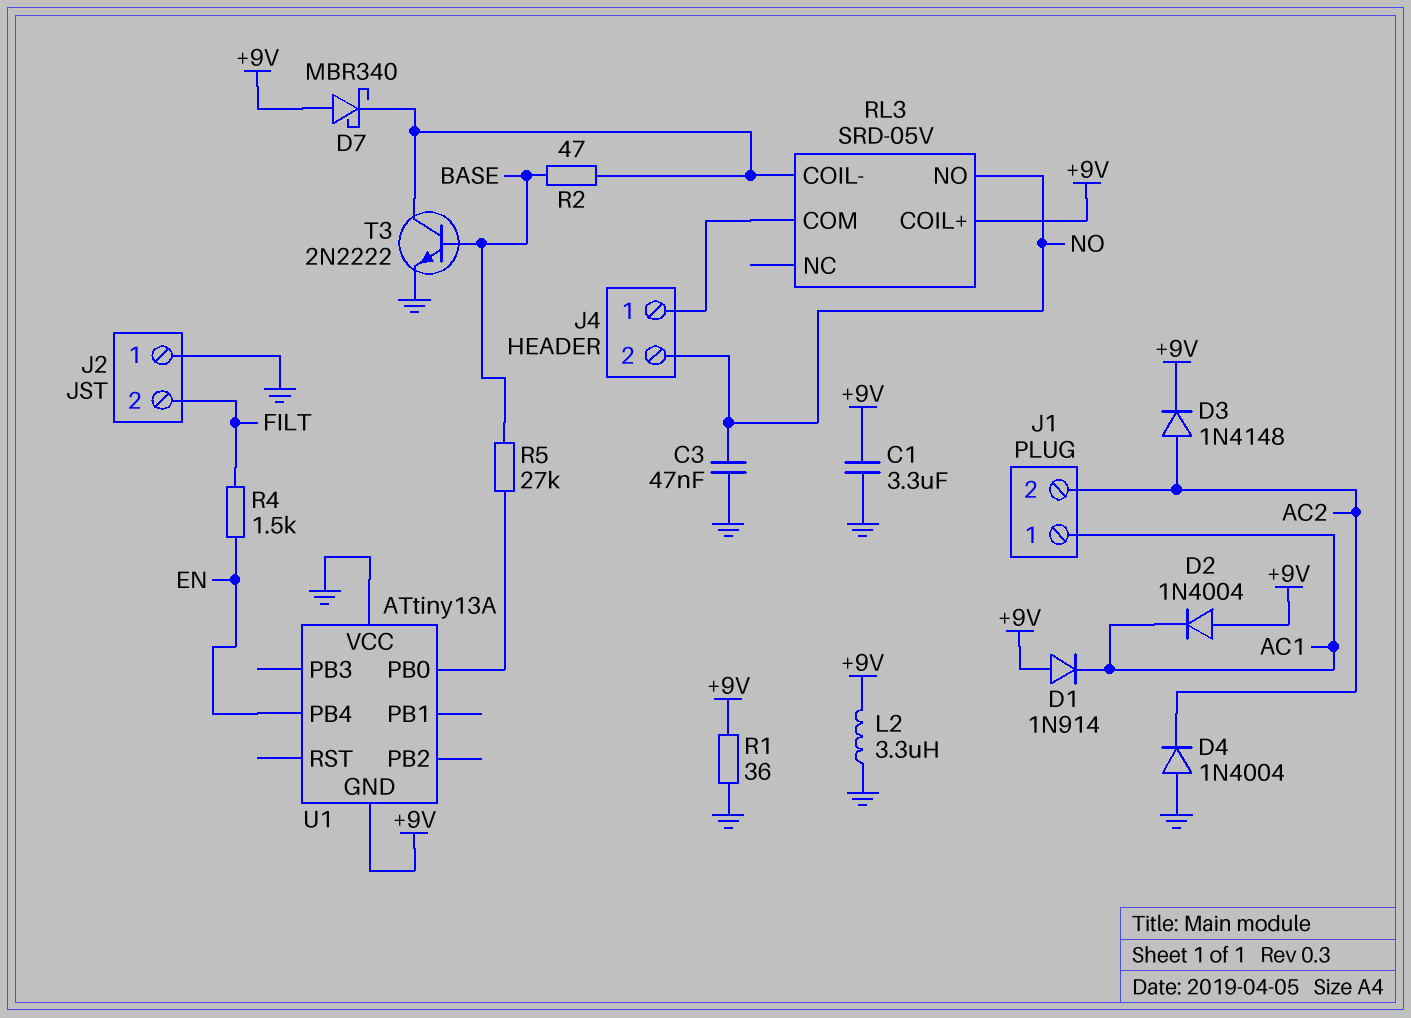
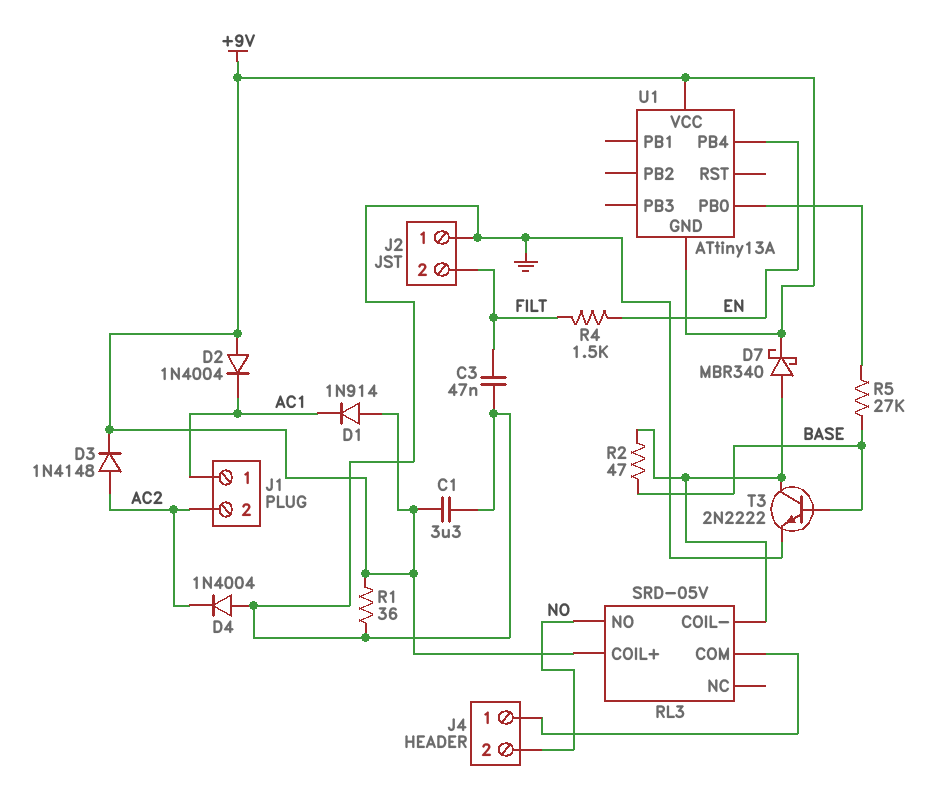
C3: 47nF (GND, NO) -> 47nF (FILT, GND)
D7: schottky MBR340 (A +9V, K RL3/COIL-) -> schottky MBR340 (A RL3/COIL-, K +9V)
L2: 3.3uH (+9V, GND) -> none
U1 pin VCC: GND -> +9V

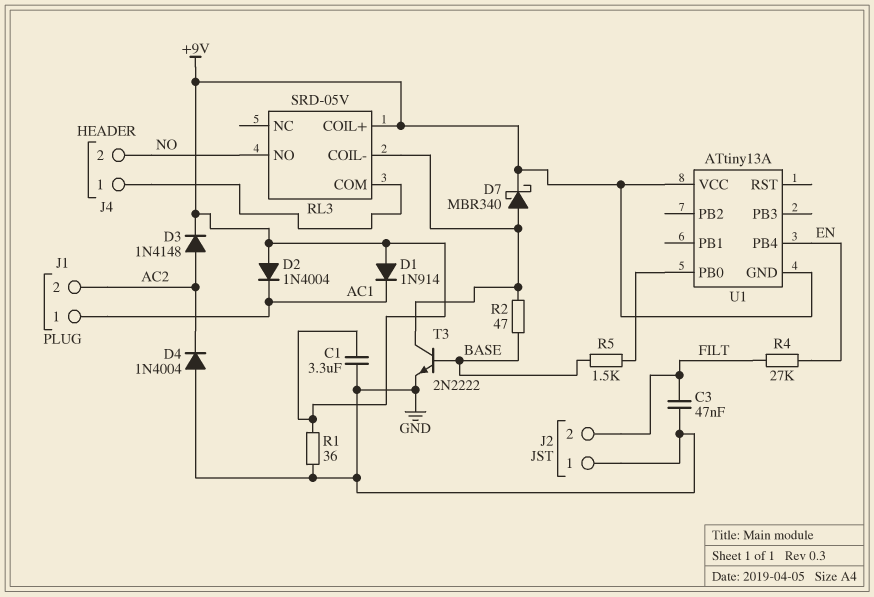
R4: 1.5k (EN, FILT) -> 27k (EN, FILT)
R5: 27k (BASE, U1/PB0) -> 1.5k (BASE, U1/PB0)

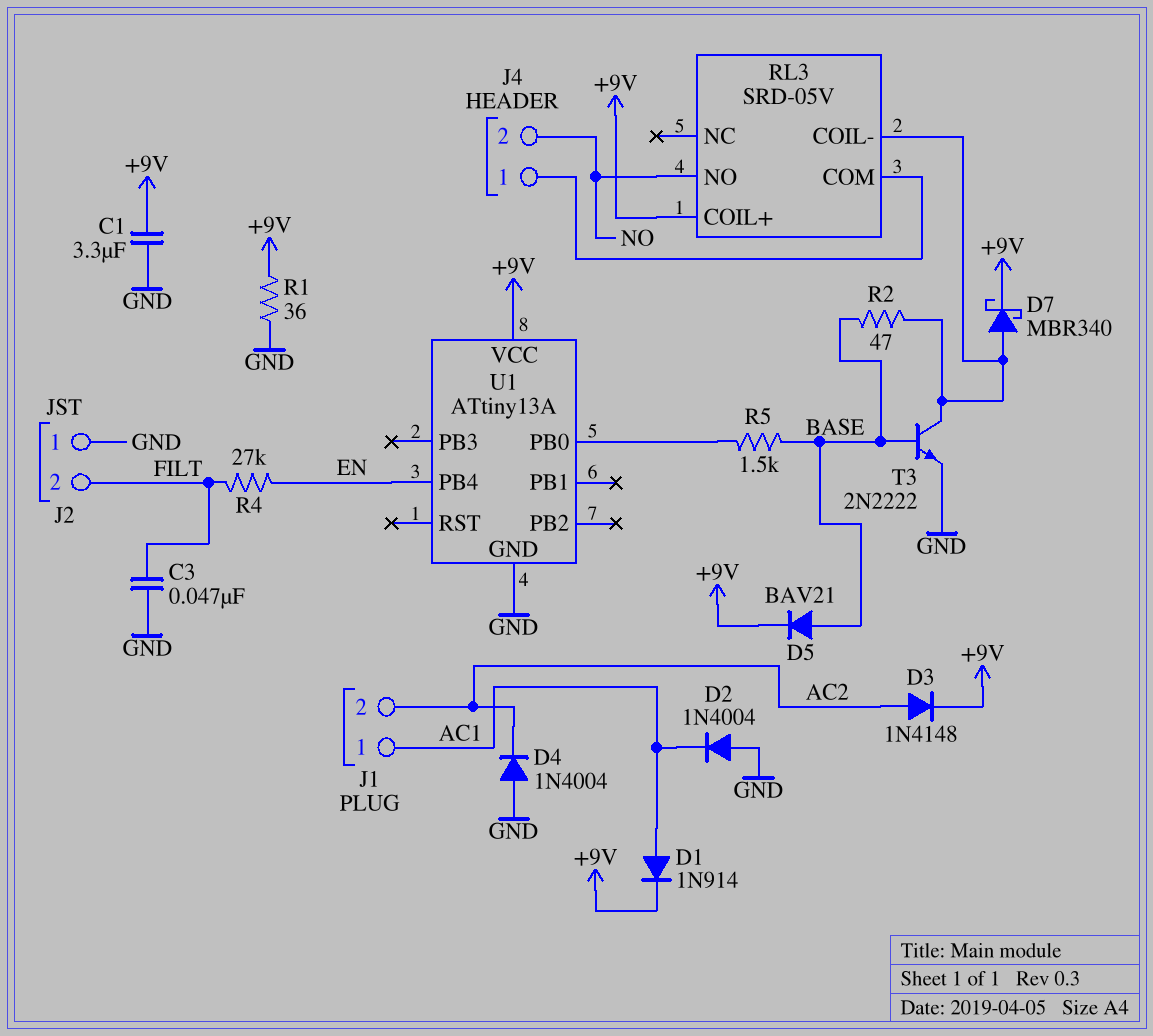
D1: diode 1N914 (A +9V, K AC1) -> diode 1N914 (A AC1, K +9V)
D2: diode 1N4004 (A +9V, K AC1) -> diode 1N4004 (A GND, K AC1)
D5: none -> diode BAV21 (A BASE, K +9V)
U1 pin GND: +9V -> GND

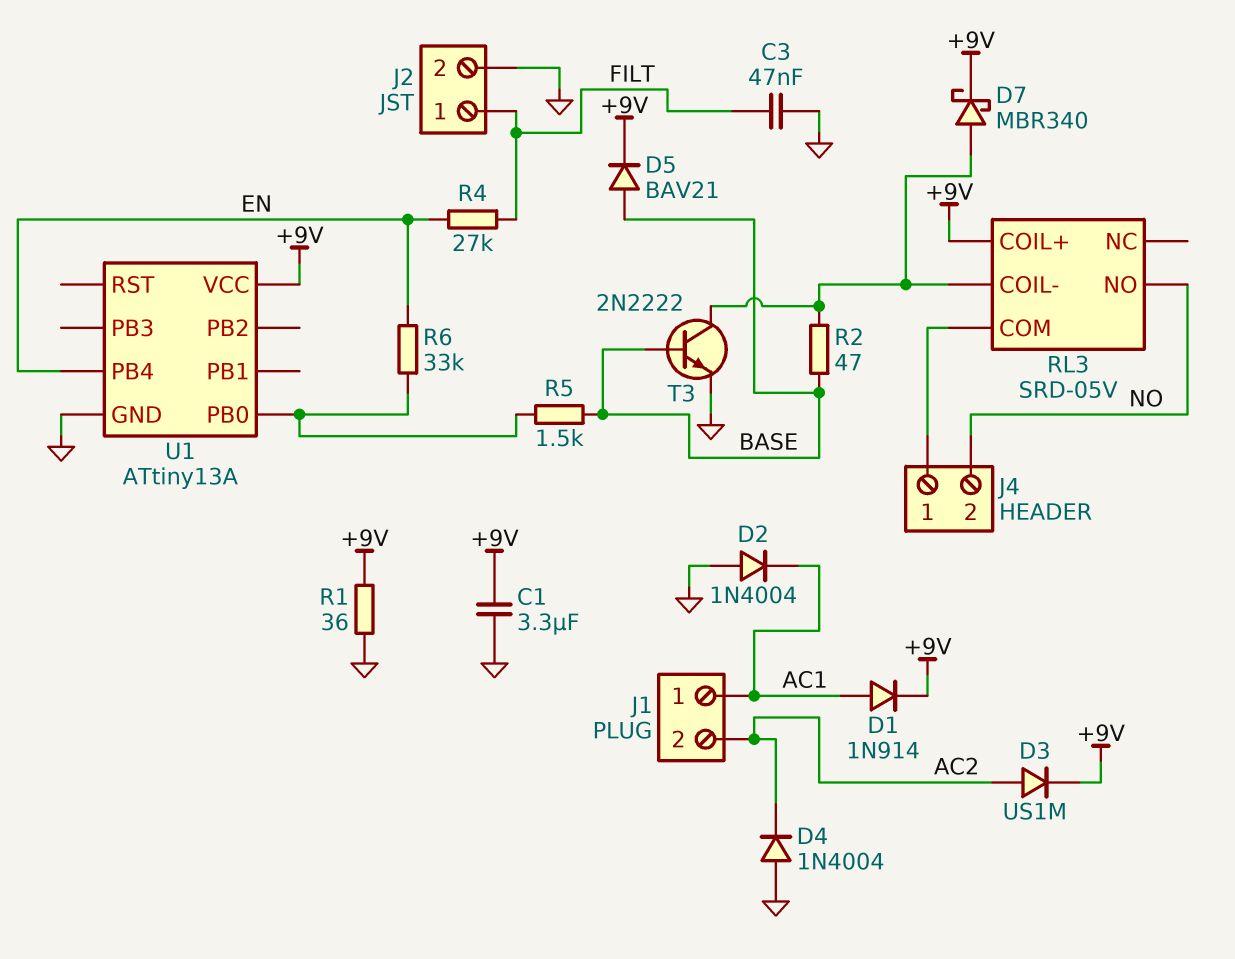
D3: diode 1N4148 (A AC2, K +9V) -> diode US1M (A AC2, K +9V)
J2 pin 1: GND -> FILT
J2 pin 2: FILT -> GND
R6: none -> 33k (EN, U1/PB0)

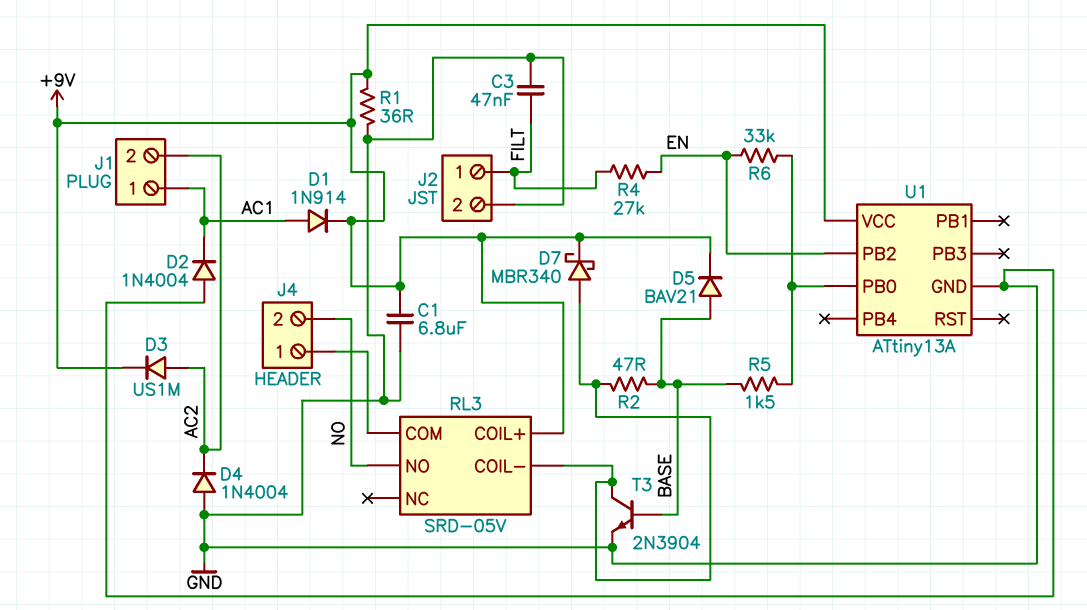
C1: 3.3uF (+9V, GND) -> 6.8uF (+9V, GND)
T3: NPN 2N2222 (B BASE, C RL3/COIL-, E GND) -> NPN 2N3904 (B BASE, C RL3/COIL-, E GND)
U1 pin PB2: none -> EN
U1 pin PB4: EN -> none

